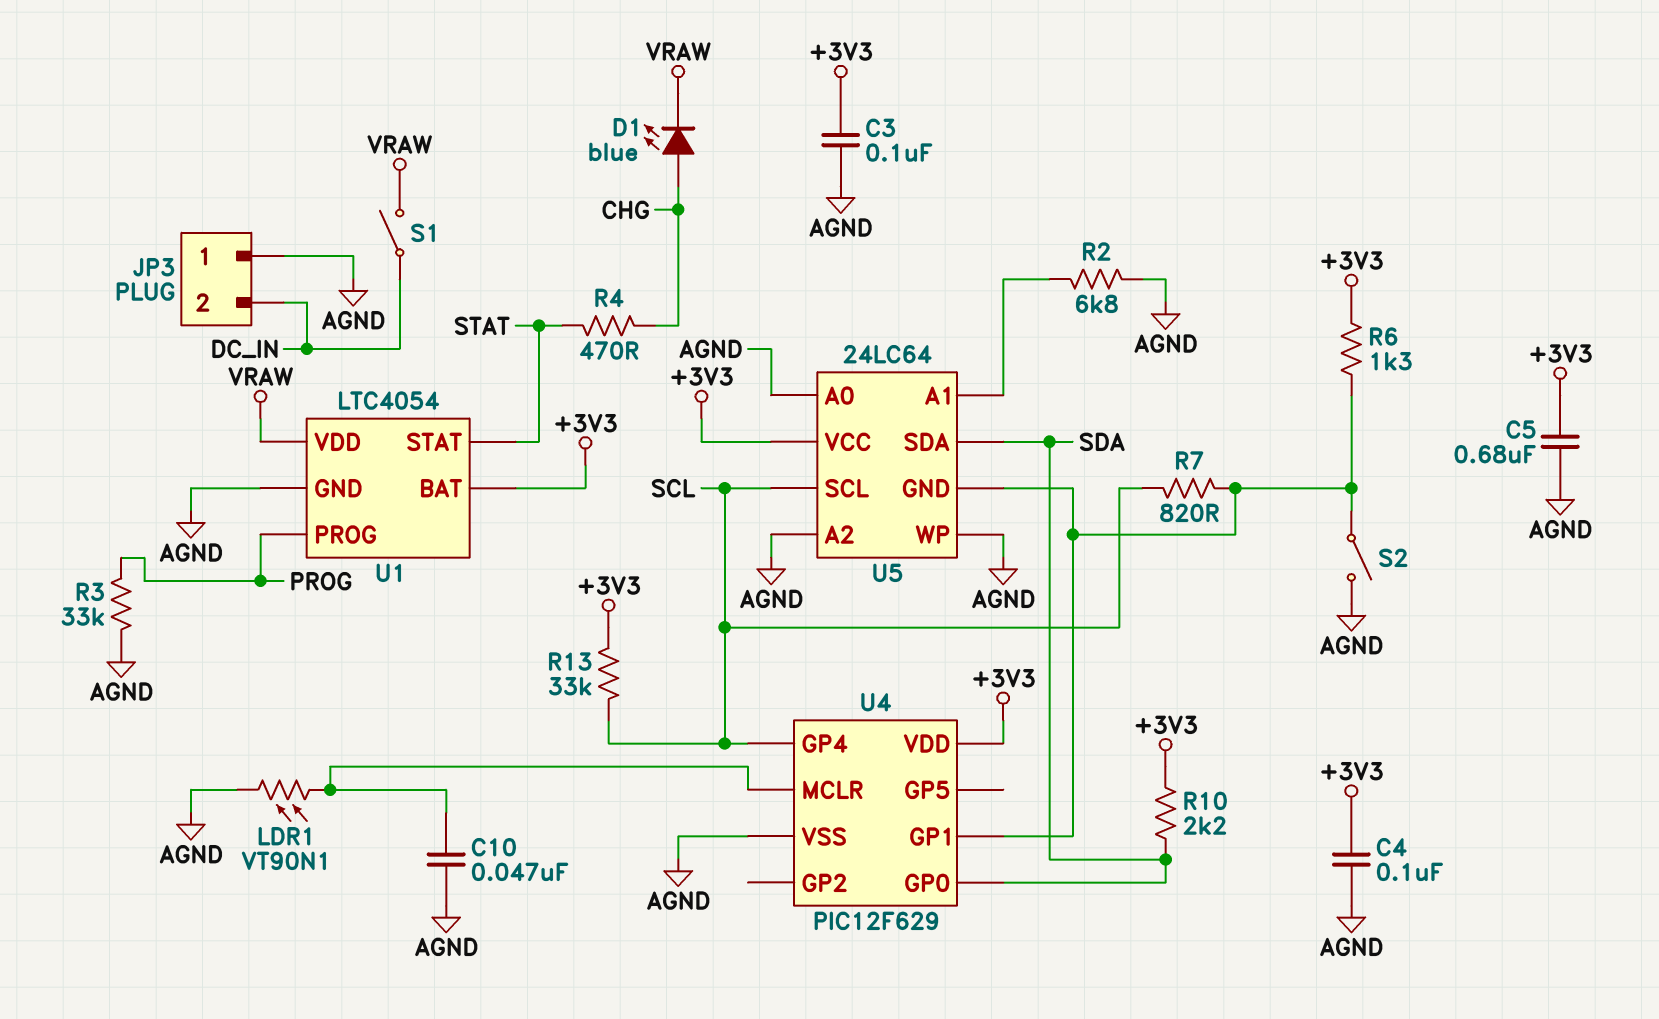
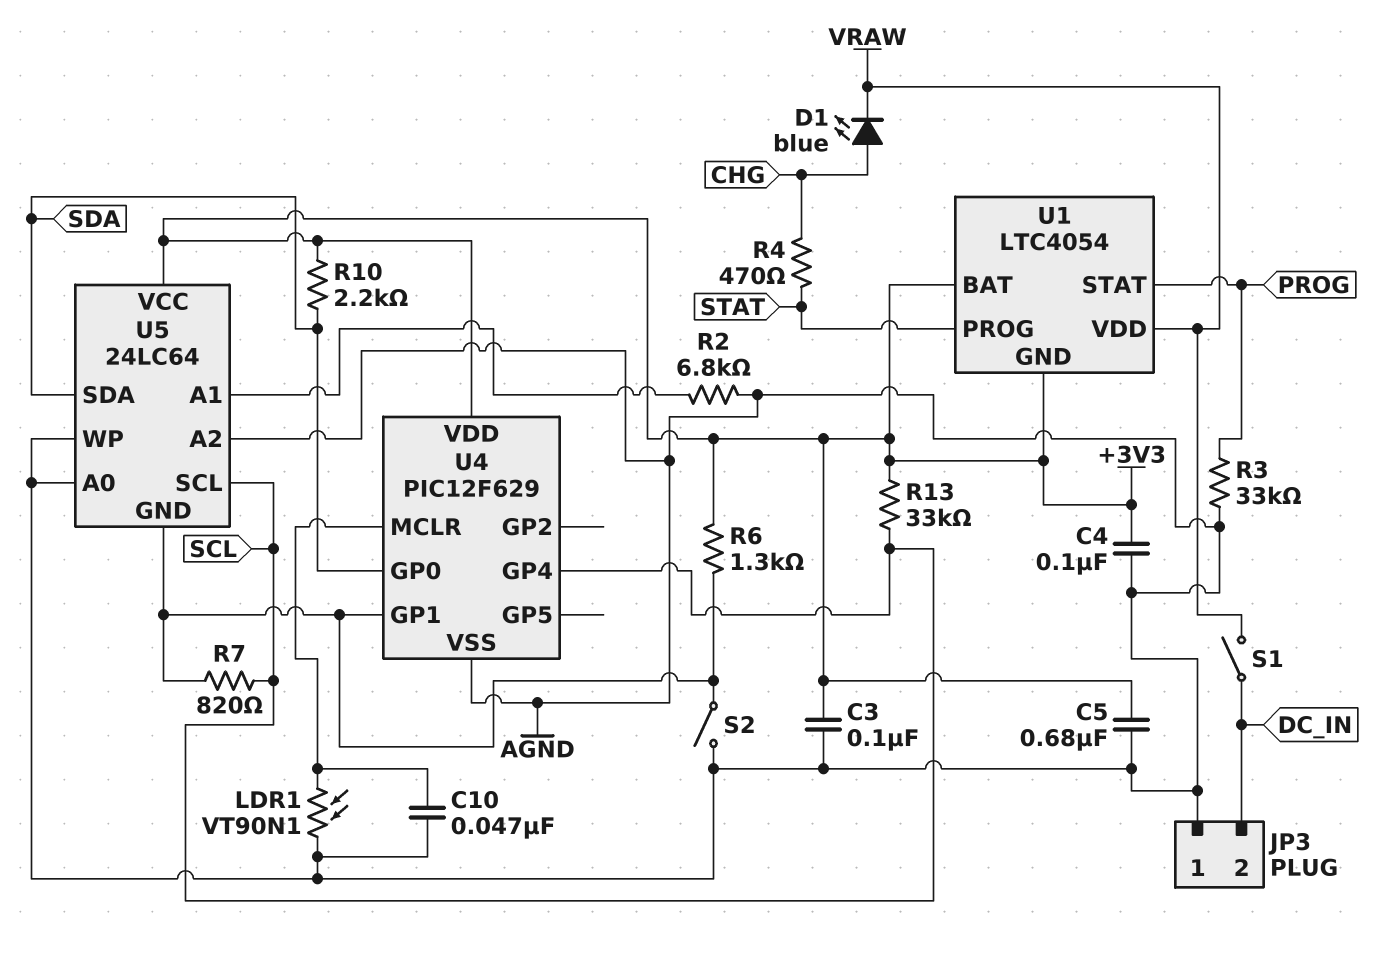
U1 pin GND: AGND -> +3V3
U1 pin PROG: PROG -> STAT
U1 pin STAT: STAT -> PROG

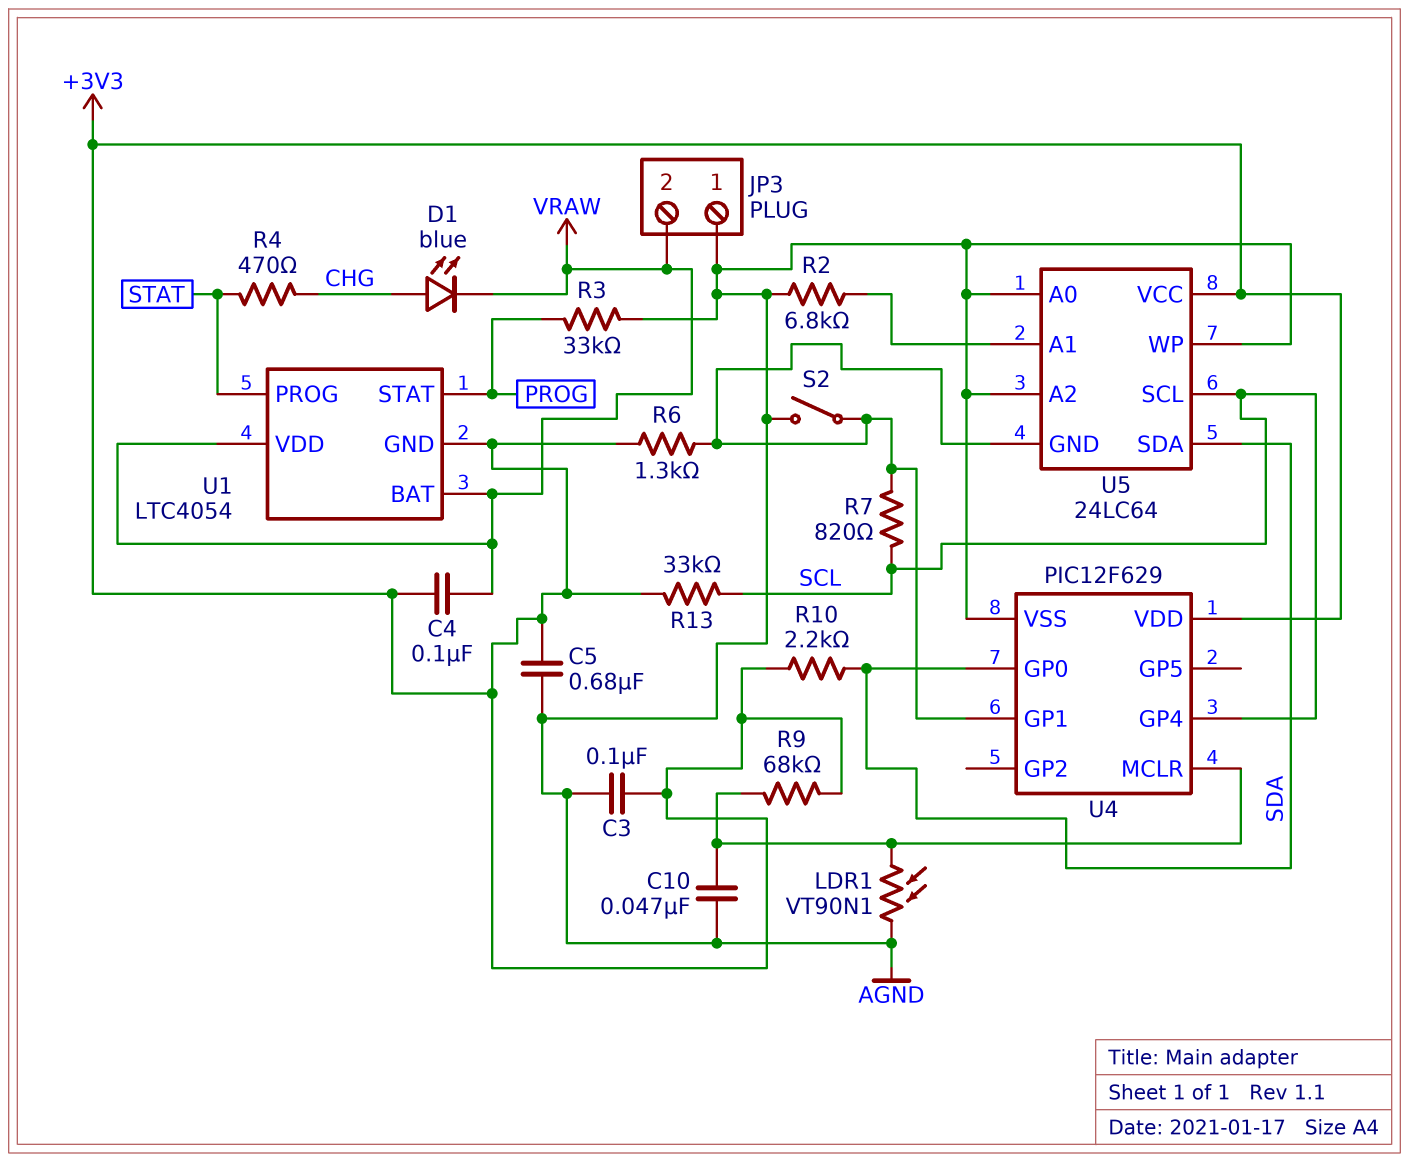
C4: 100nF (+3V3, AGND) -> 100nF (+3V3, VRAW)
JP3 pin 2: DC_IN -> VRAW
R9: none -> 68k (+3V3, U4/MCLR)
S1: switch (DC_IN, VRAW) -> none
U1 pin BAT: +3V3 -> VRAW

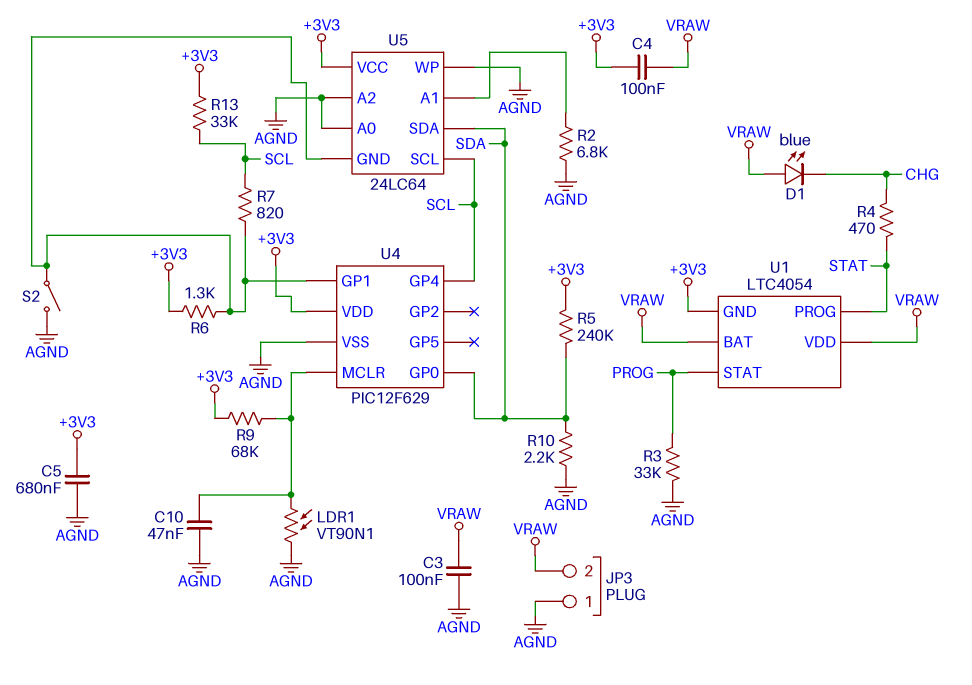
C3: 100nF (+3V3, AGND) -> 100nF (AGND, VRAW)
D1: LED blue (A CHG, K VRAW) -> LED blue (A VRAW, K CHG)
R5: none -> 240k (+3V3, SDA)
R10: 2.2k (+3V3, SDA) -> 2.2k (AGND, SDA)

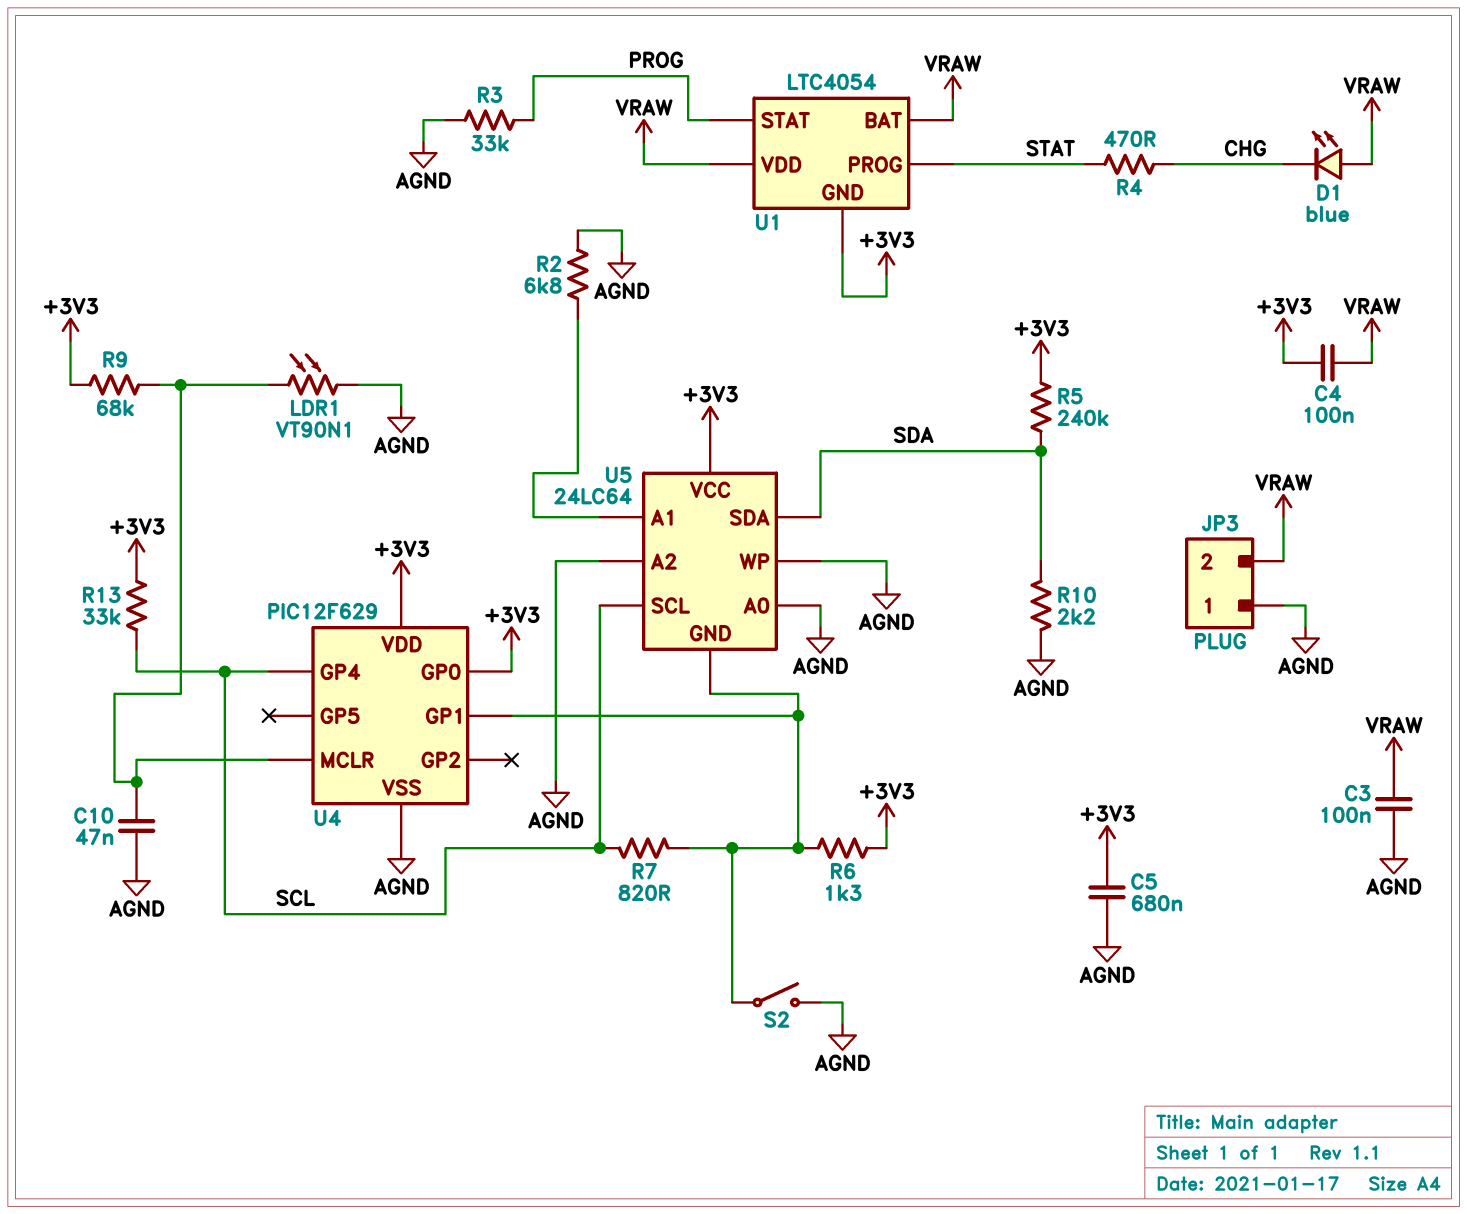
U4 pin GP0: SDA -> +3V3

